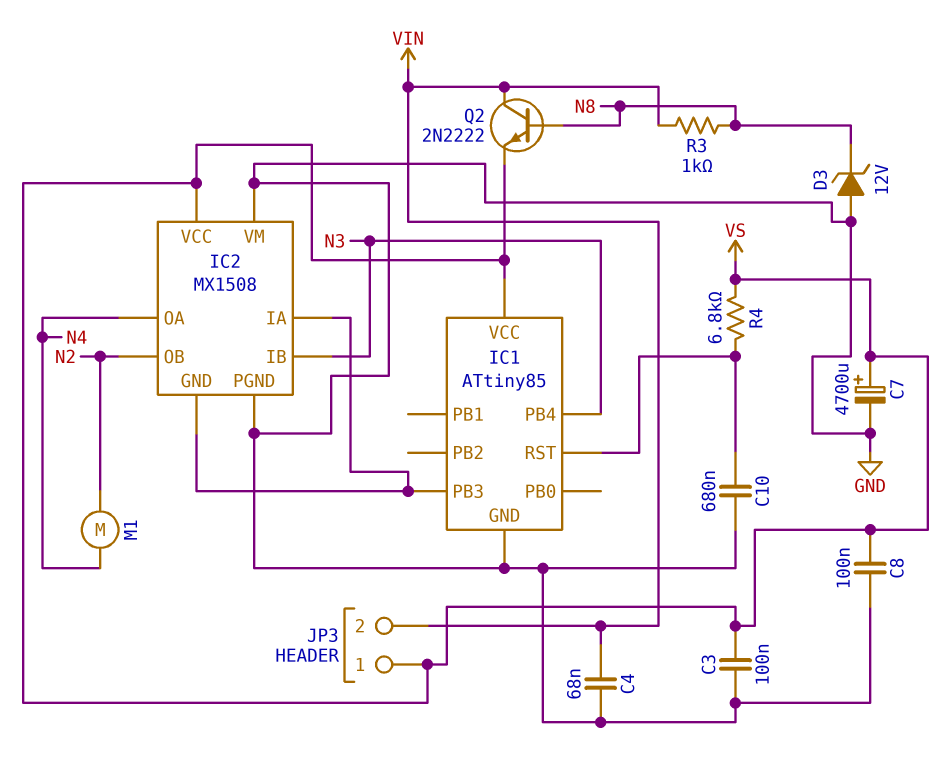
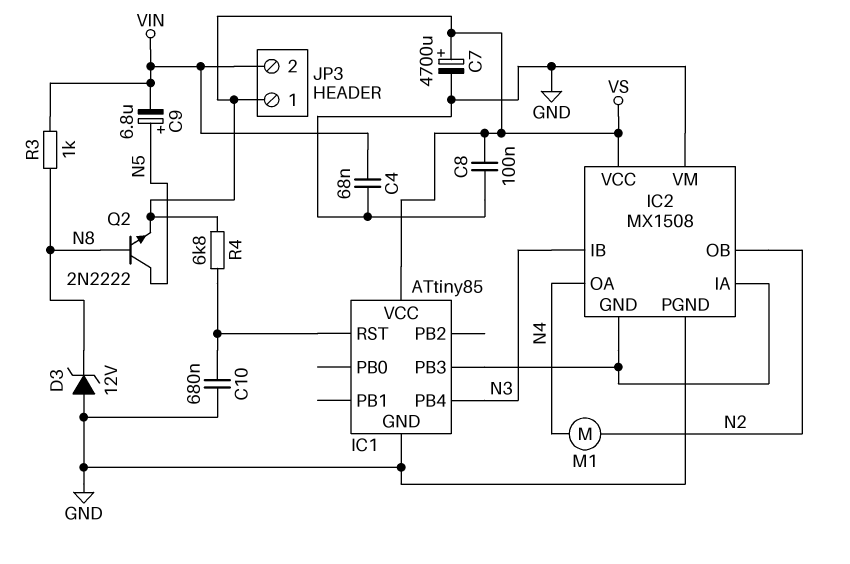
C3: 100nF (GND, VS) -> none
C9: none -> 6.8uF (plus N5, minus VIN)
Q2: NPN 2N2222 (B N8, C VIN, E VS) -> NPN 2N2222 (B N8, C N5, E VS)

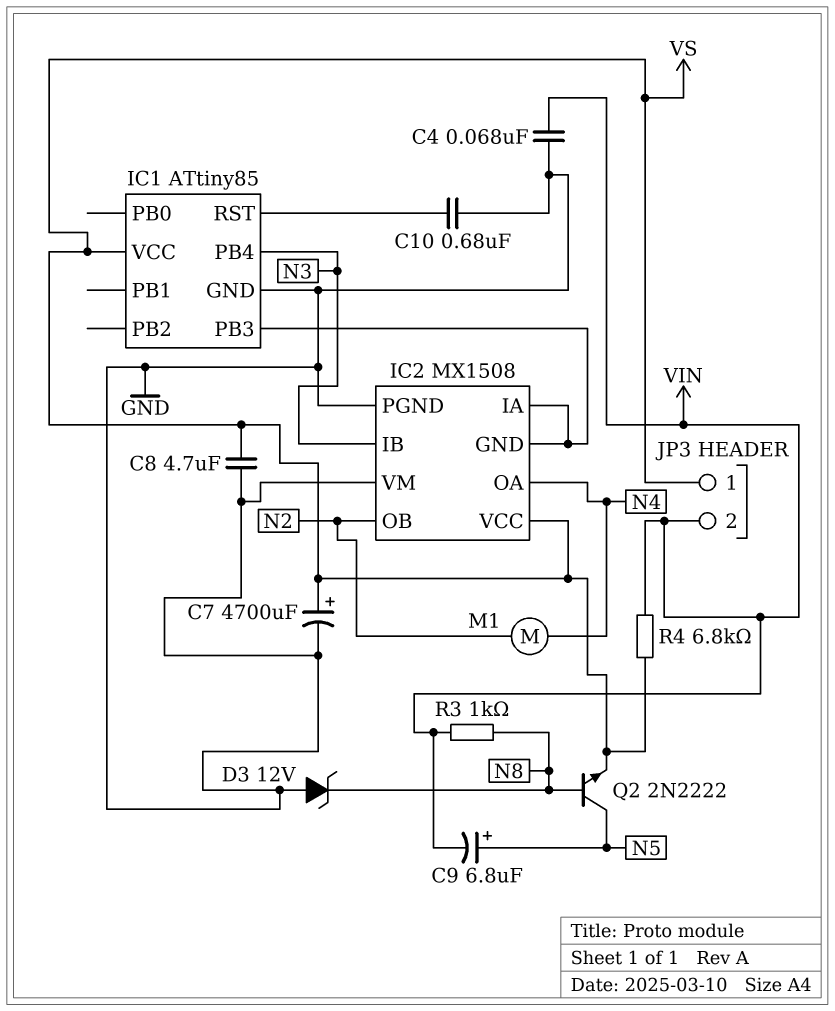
C8: 100nF (GND, VS) -> 4.7uF (GND, VS)
R4: 6.8k (IC1/RST, VS) -> 6.8k (VIN, VS)

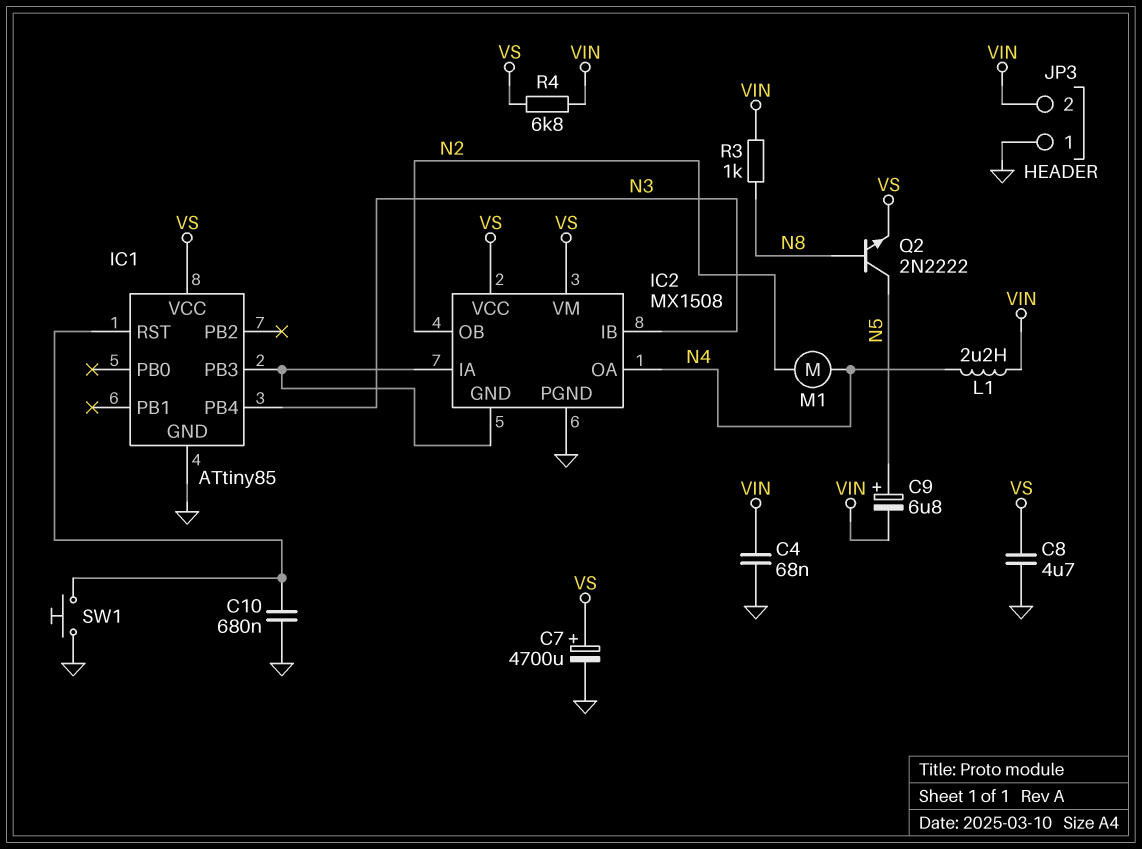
D3: zener 12V (A GND, K N8) -> none
IC2 pin VM: GND -> VS
JP3 pin 1: VS -> GND
L1: none -> 2.2uH (N4, VIN)
SW1: none -> button (GND, IC1/RST)

